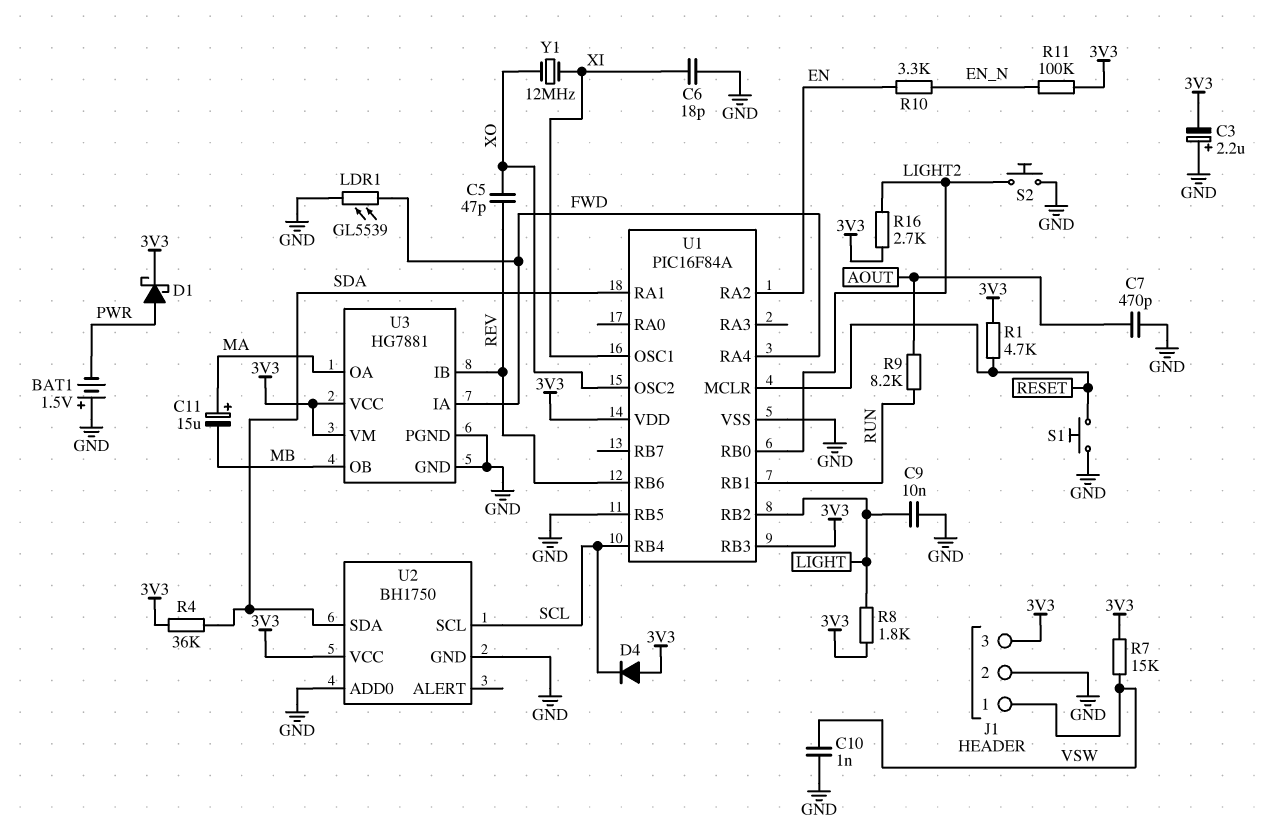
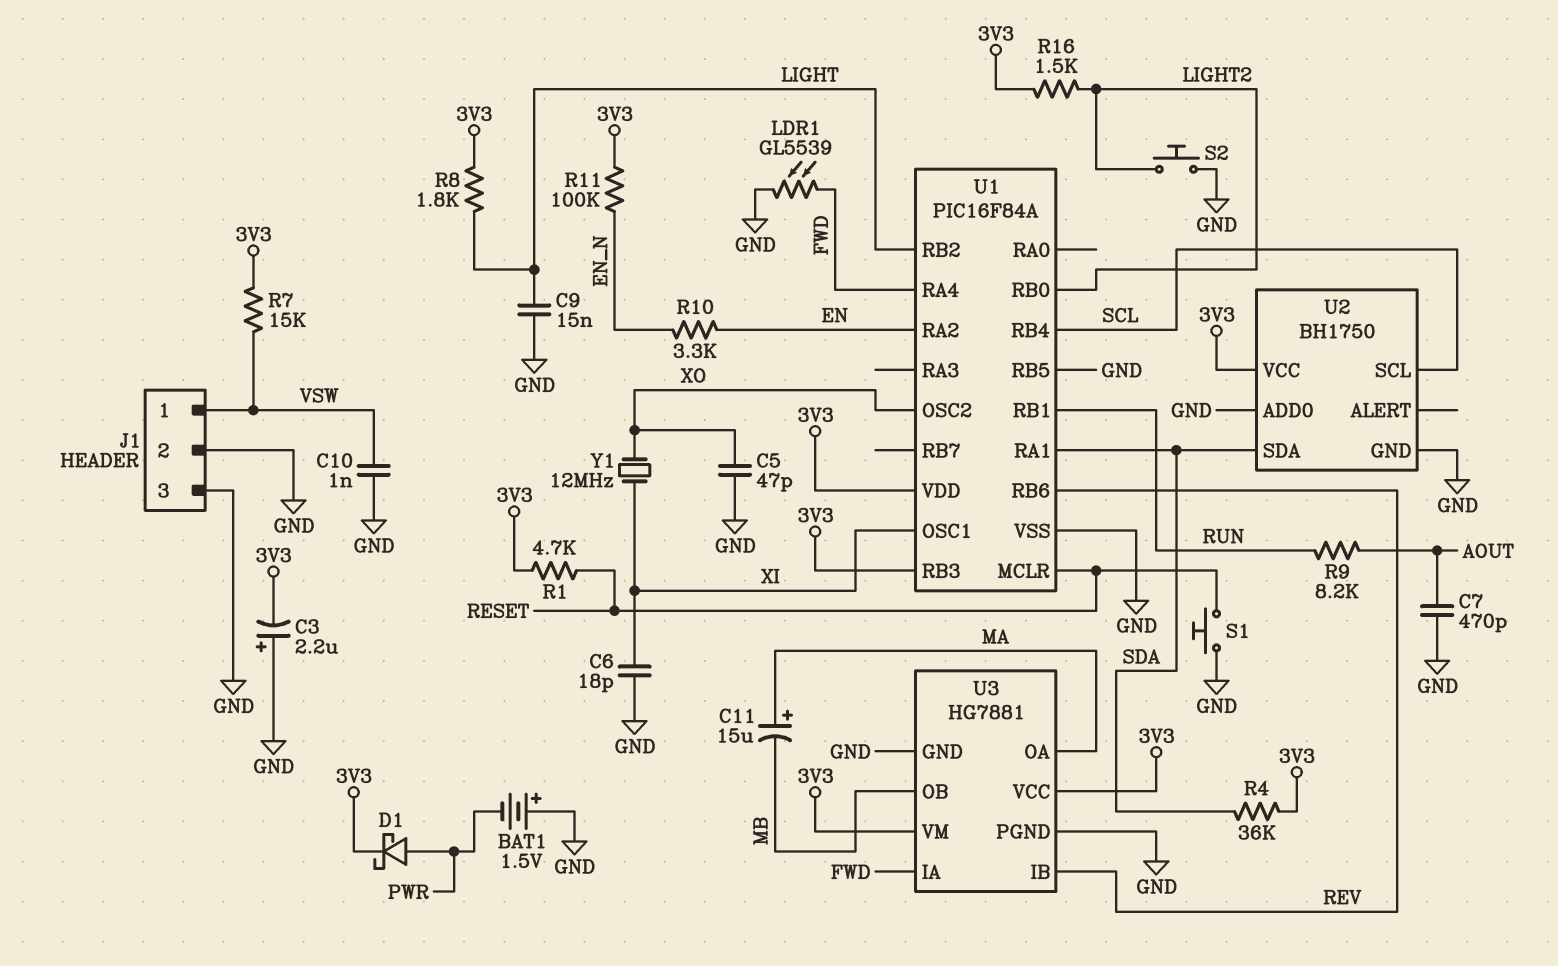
C5: 47pF (REV, XO) -> 47pF (GND, XO)
C9: 10nF (GND, LIGHT) -> 15nF (GND, LIGHT)
D4: diode (A 3V3, K SCL) -> none
J1 pin 3: 3V3 -> GND
R16: 2.7k (3V3, LIGHT2) -> 1.5k (3V3, LIGHT2)

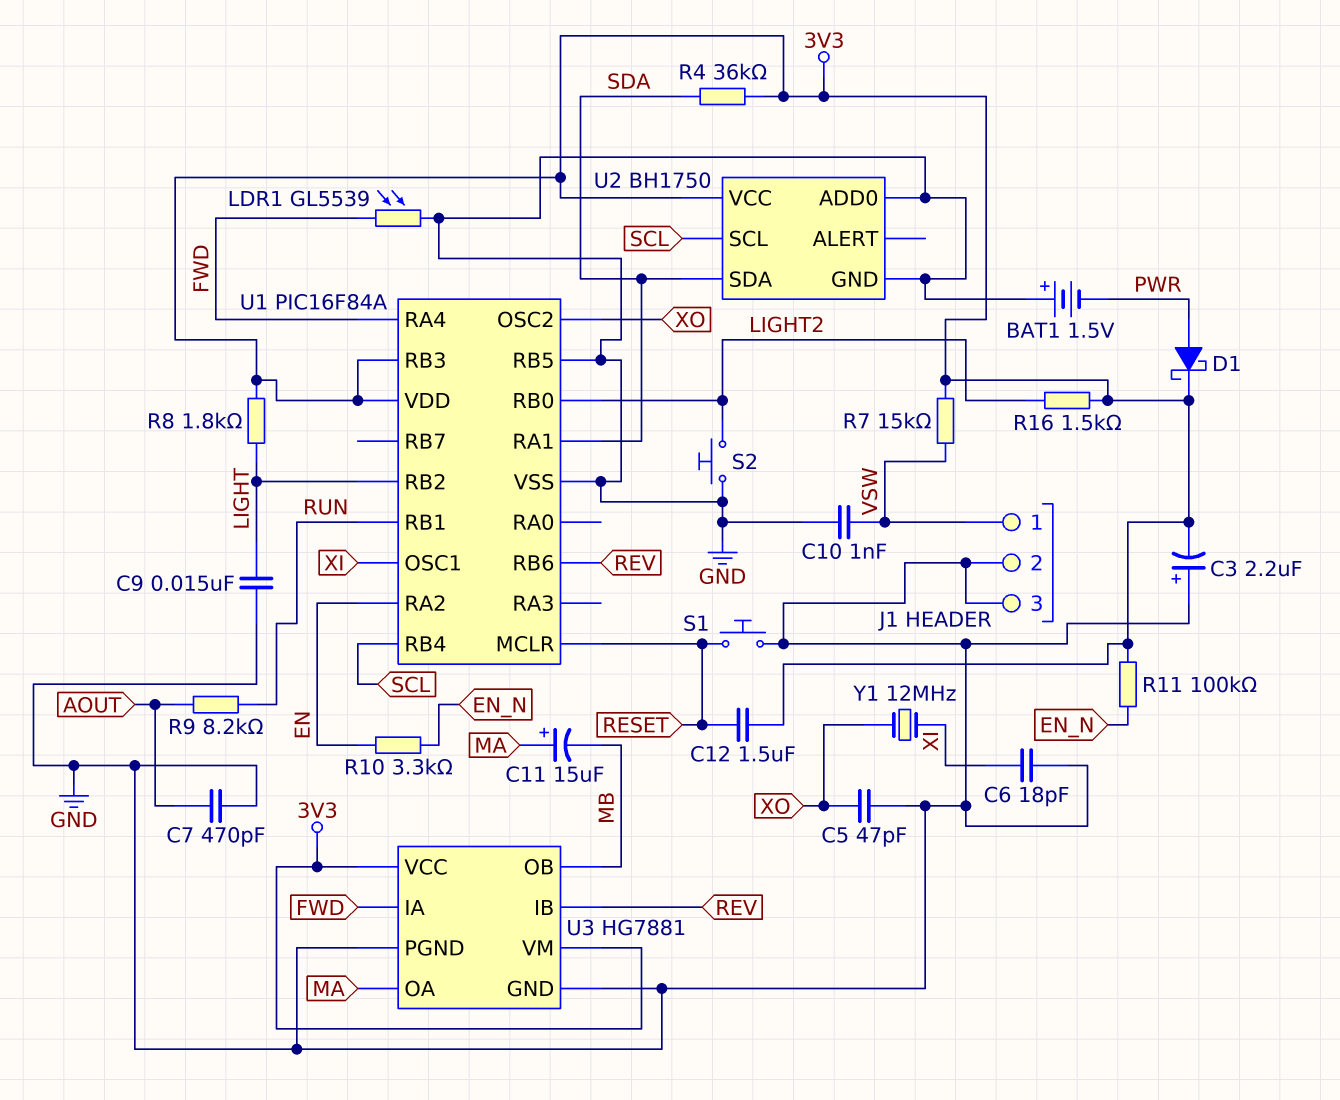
C12: none -> 1.5uF (3V3, RESET)
R1: 4.7k (3V3, RESET) -> none

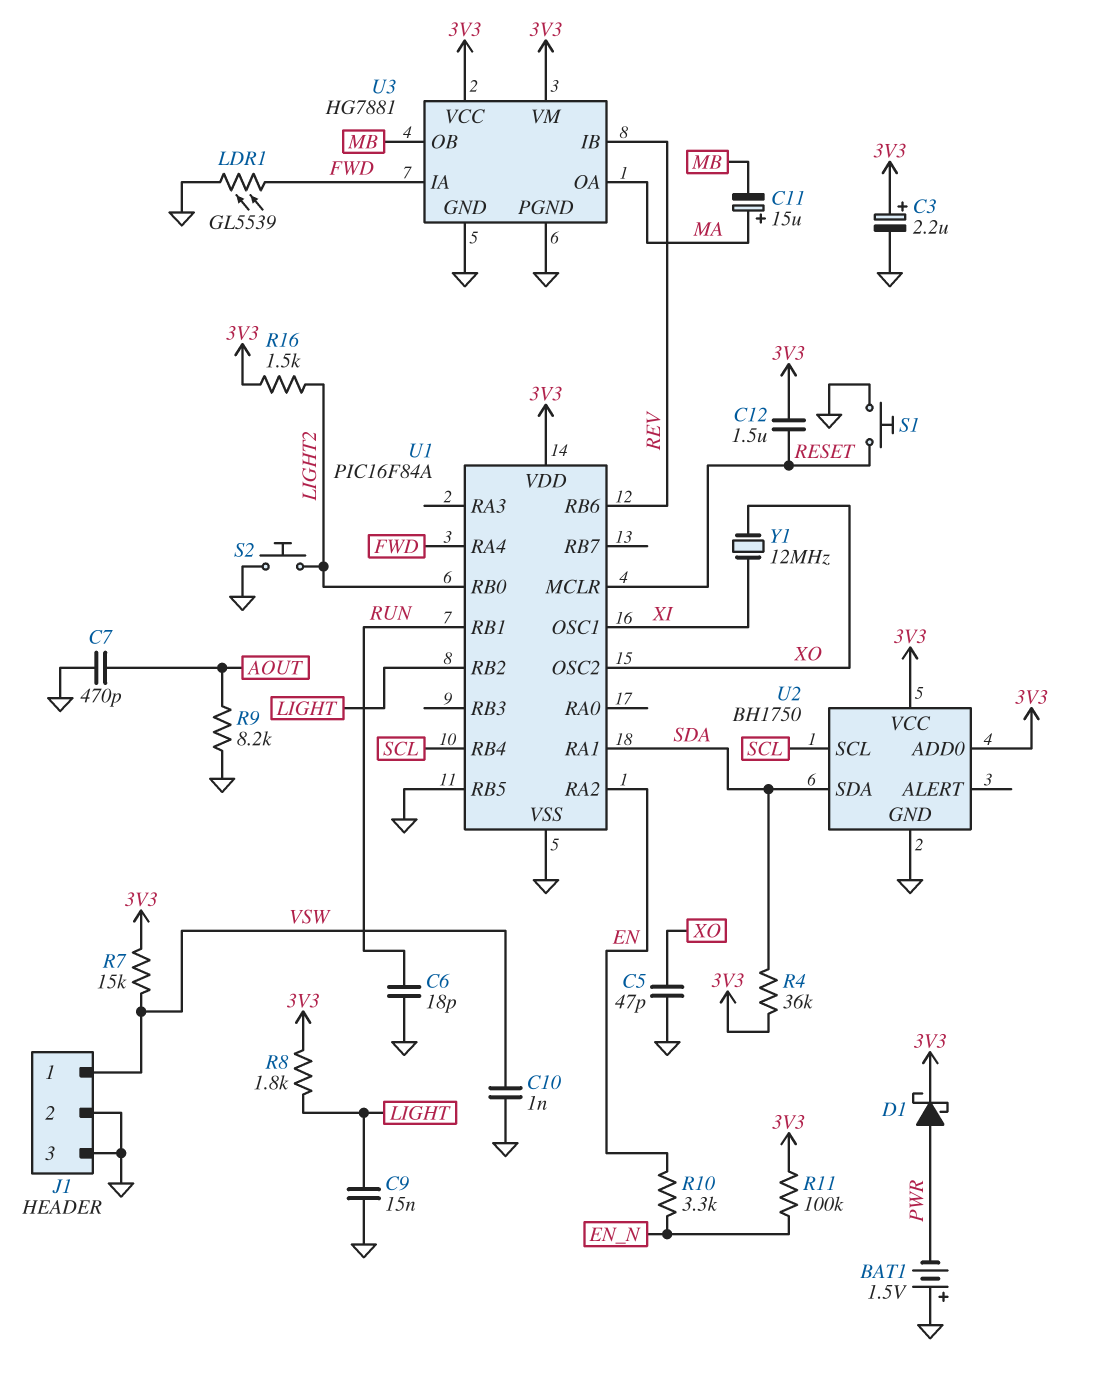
C3: 2.2uF (plus GND, minus 3V3) -> 2.2uF (plus 3V3, minus GND)
C6: 18pF (GND, XI) -> 18pF (GND, RUN)
R9: 8.2k (AOUT, RUN) -> 8.2k (AOUT, GND)
U1 pin RB3: 3V3 -> none
U2 pin ADD0: GND -> 3V3

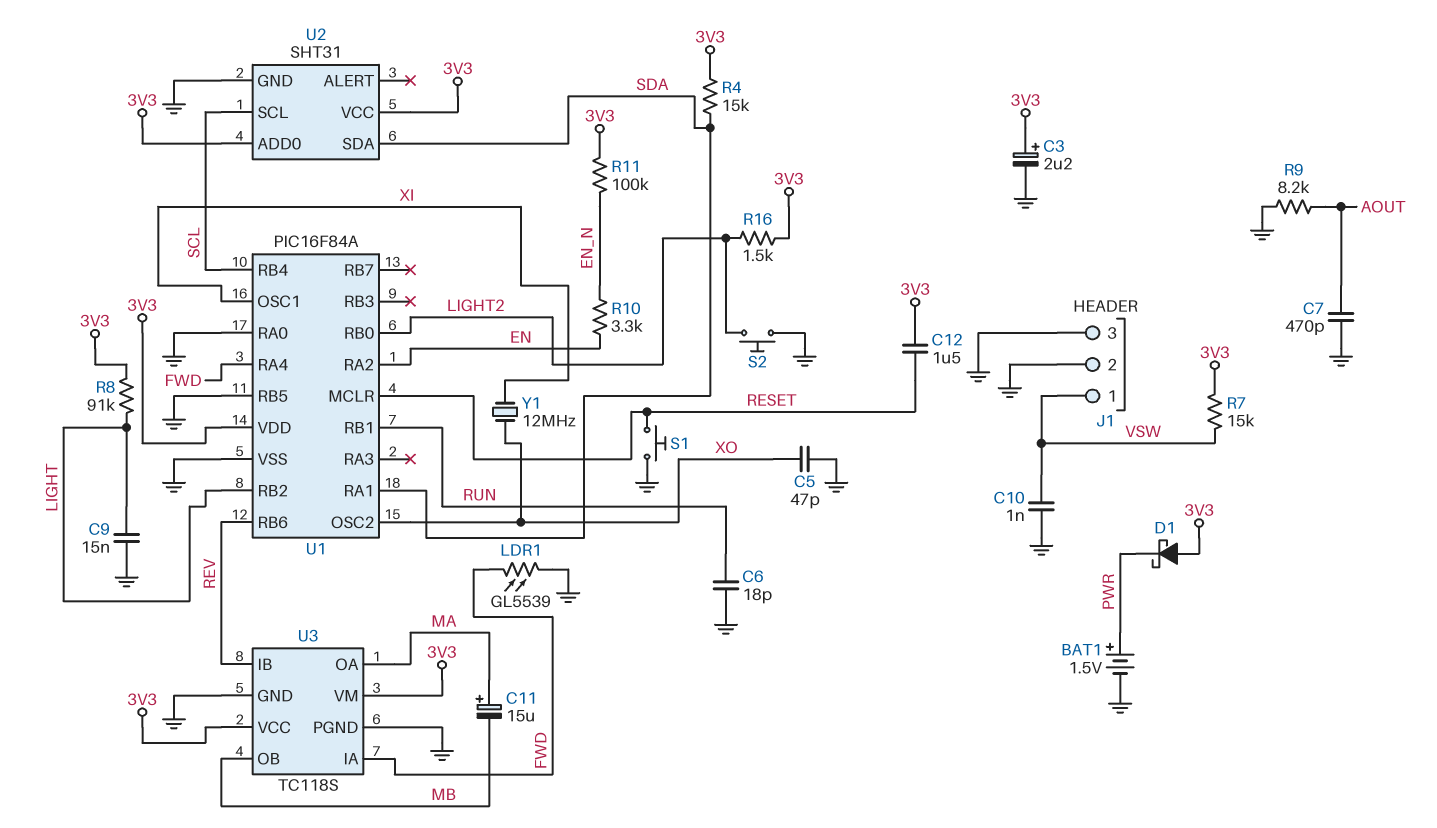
BAT1: 1.5V (plus GND, minus PWR) -> 1.5V (plus PWR, minus GND)
D1: schottky (A PWR, K 3V3) -> schottky (A 3V3, K PWR)
R4: 36k (3V3, SDA) -> 15k (3V3, SDA)
R8: 1.8k (3V3, LIGHT) -> 91k (3V3, LIGHT)
U1 pin RA0: none -> GND
U2: BH1750 -> SHT31
U3: HG7881 -> TC118S

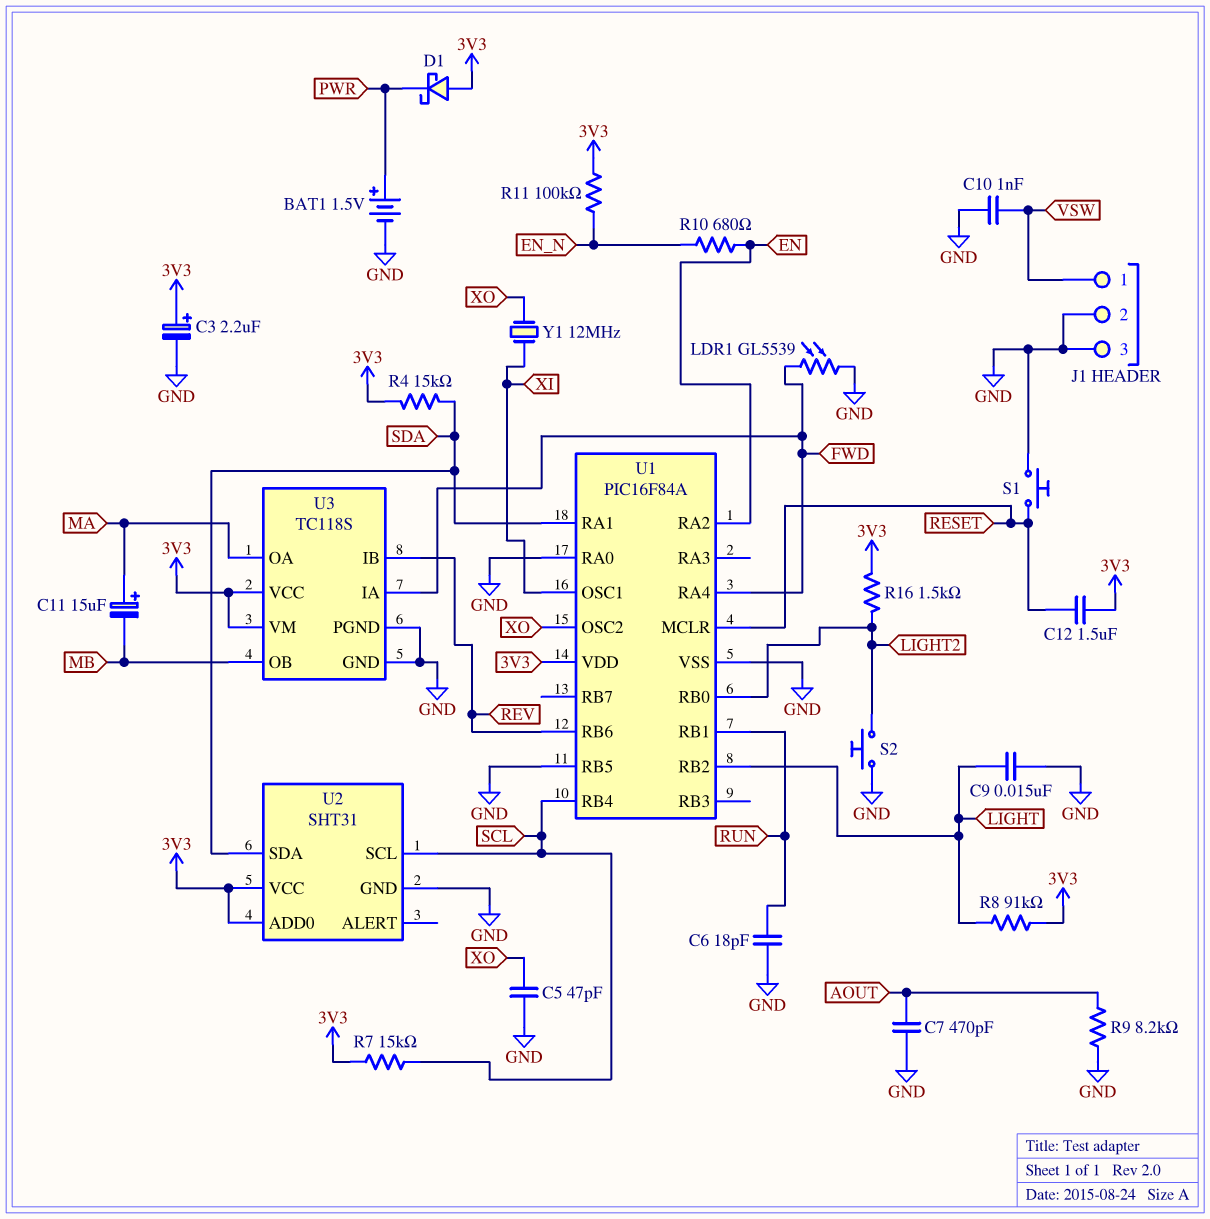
R7: 15k (3V3, VSW) -> 15k (3V3, SCL)
R10: 3.3k (EN, EN_N) -> 680 (EN, EN_N)

